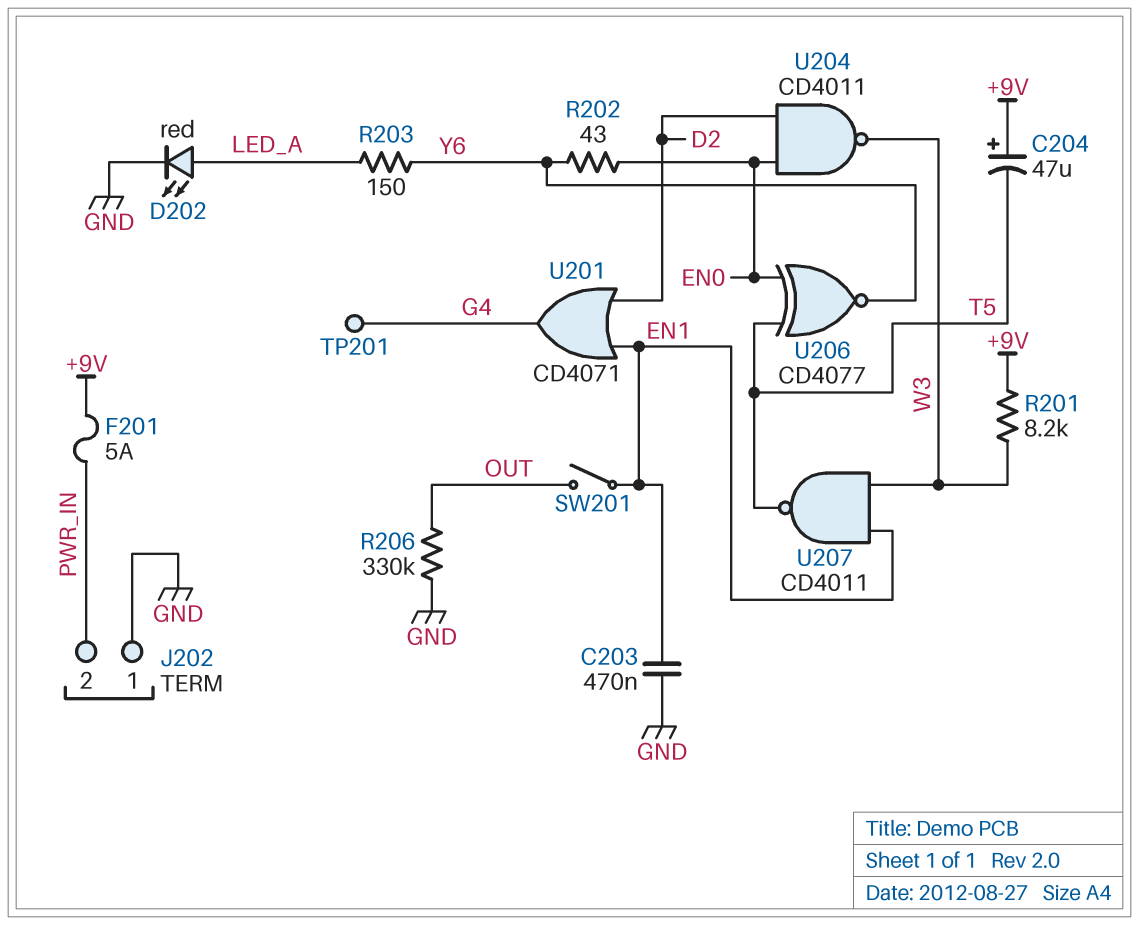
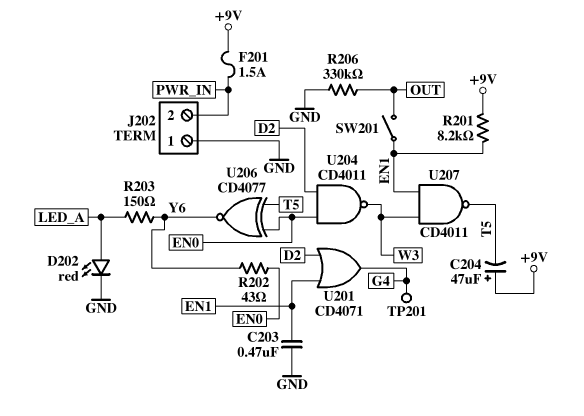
F201: 5A (+9V, PWR_IN) -> 1.5A (+9V, PWR_IN)
R201: 8.2k (+9V, W3) -> 8.2k (+9V, EN1)

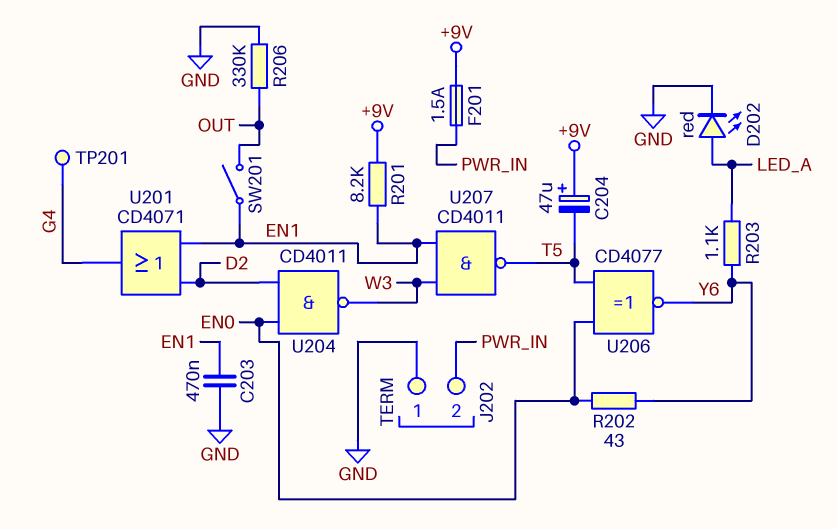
R203: 150 (LED_A, Y6) -> 1.1k (LED_A, Y6)

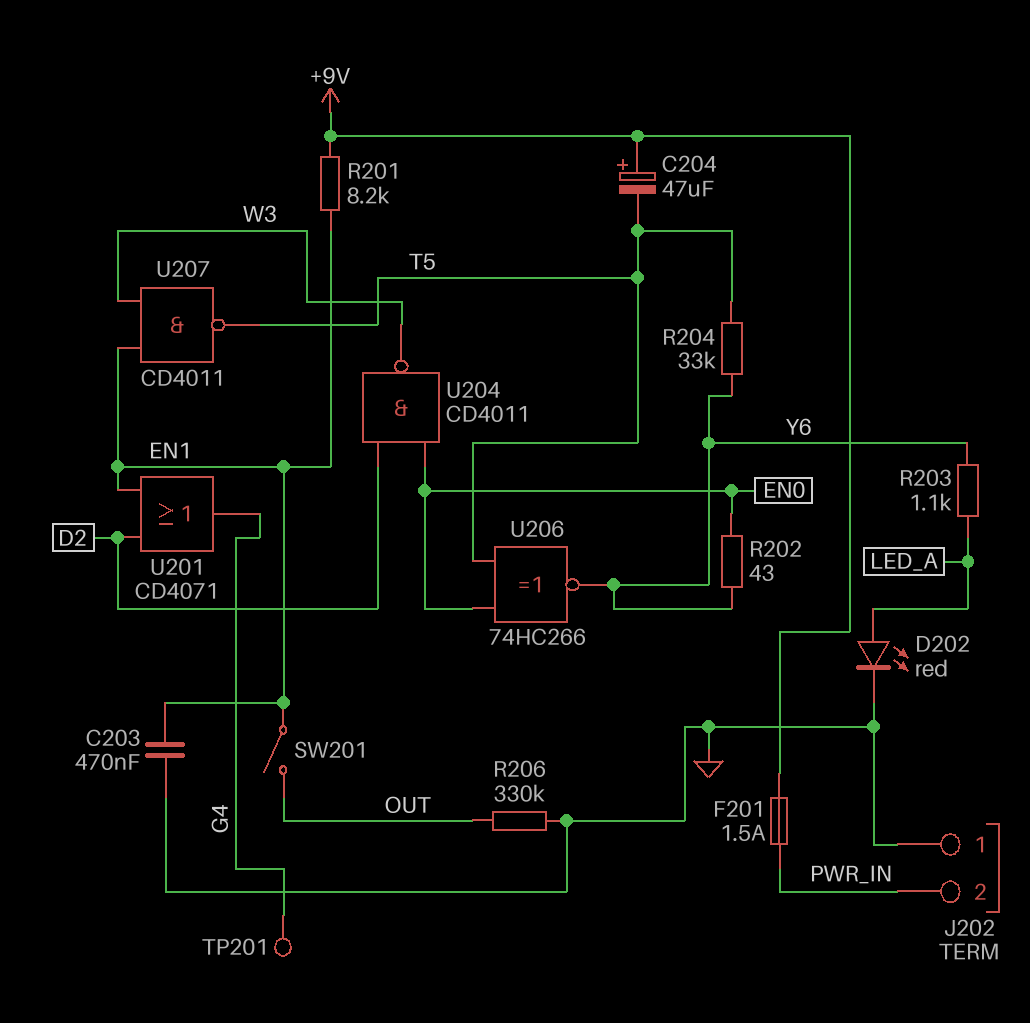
R204: none -> 33k (T5, Y6)
U206: XNOR CD4077 (in EN0, in T5, out Y6) -> XNOR 74HC266 (in EN0, in T5, out Y6)

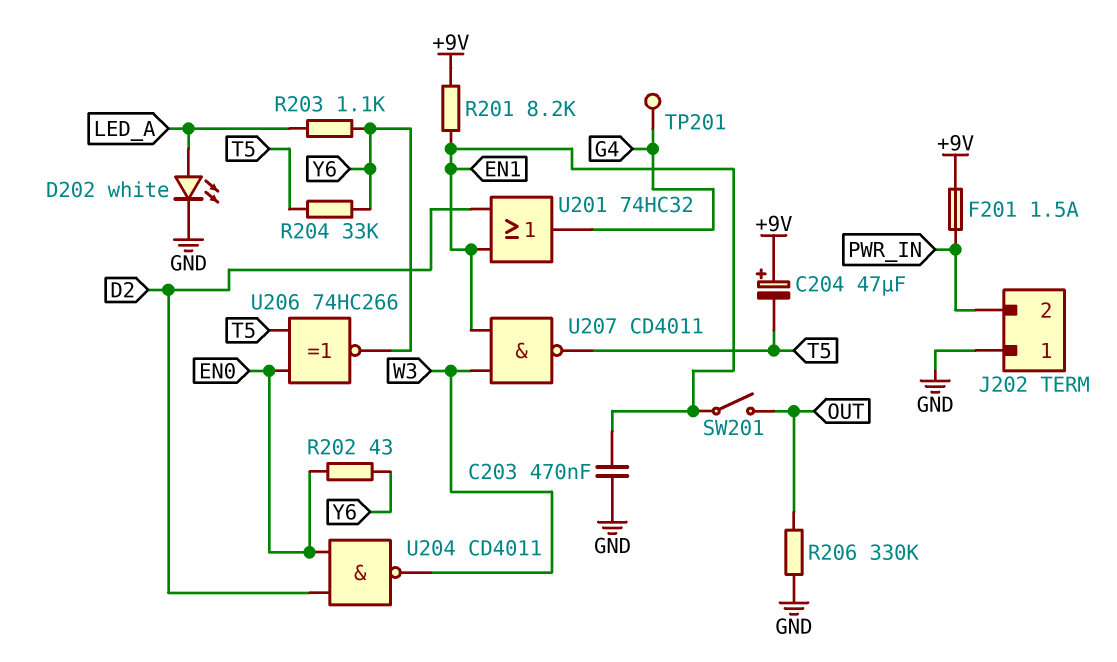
D202: LED red (A LED_A, K GND) -> LED white (A LED_A, K GND)
U201: OR CD4071 (in D2, in EN1, out G4) -> OR 74HC32 (in D2, in EN1, out G4)

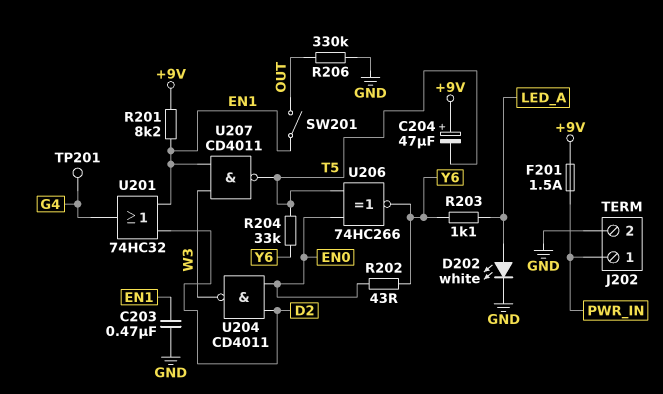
J202 pin 1: GND -> PWR_IN
J202 pin 2: PWR_IN -> GND

